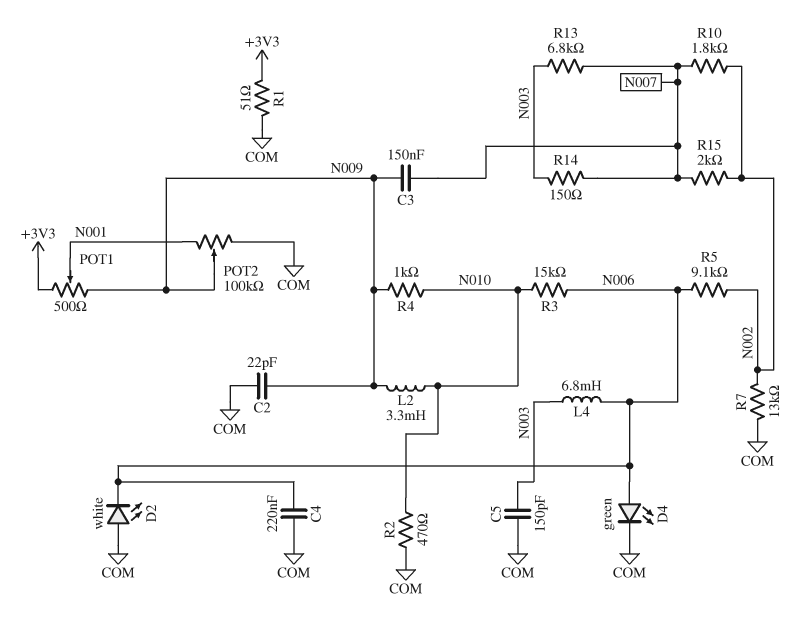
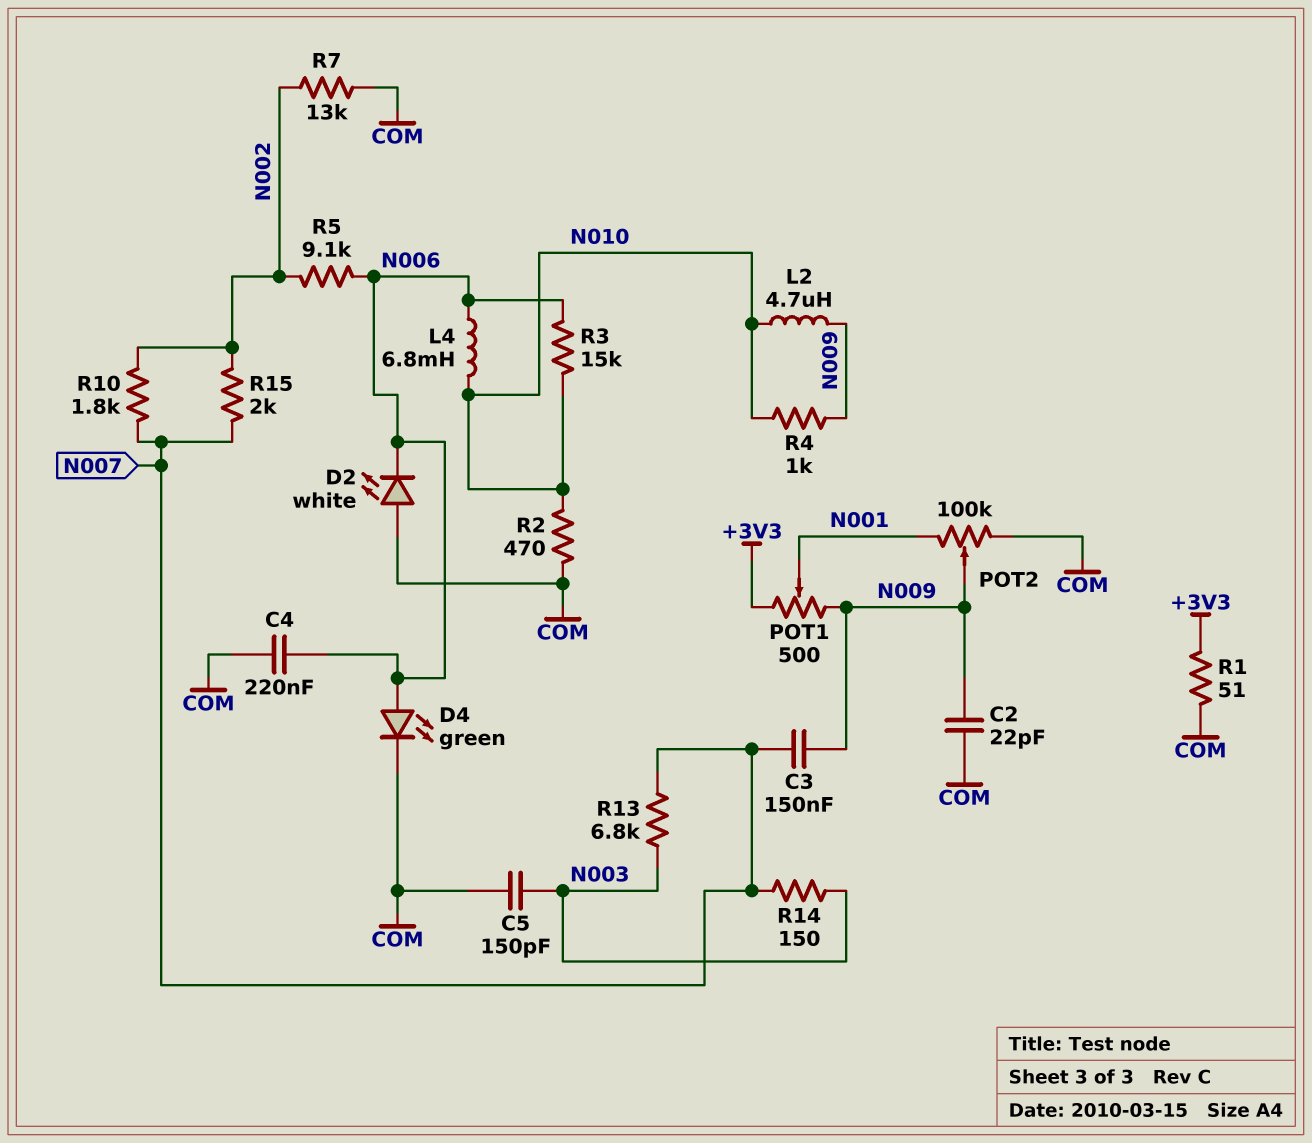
L2: 3.3mH (N009, N010) -> 4.7uH (N009, N010)
L4: 6.8mH (N003, N006) -> 6.8mH (N006, N010)

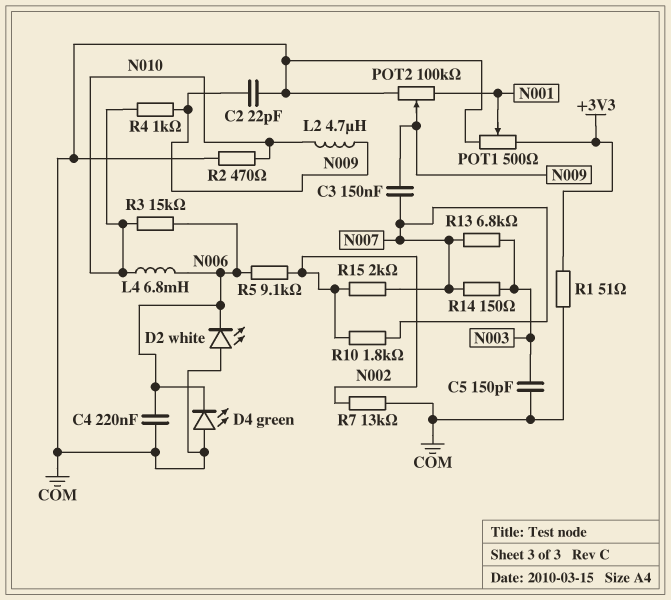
D4: LED green (A N006, K COM) -> LED green (A COM, K N006)
POT1: 500 (+3V3, N009, wiper N001) -> 500 (+3V3, COM, wiper N001)

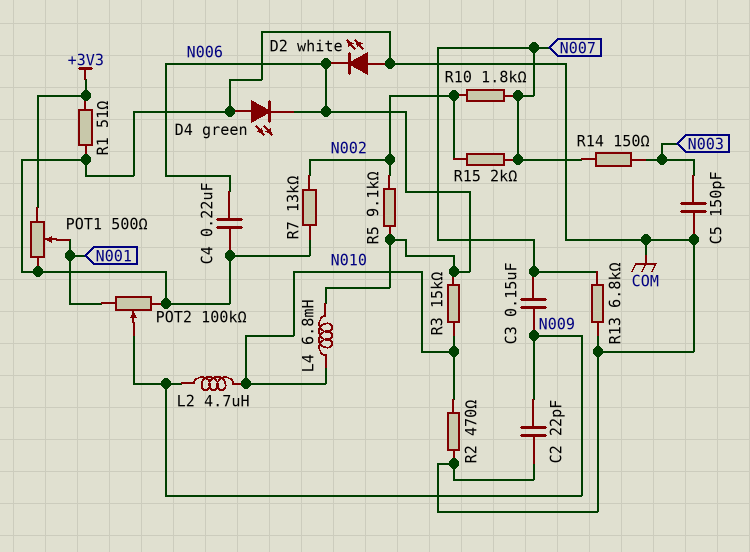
R4: 1k (N009, N010) -> none
R13: 6.8k (N003, N007) -> 6.8k (COM, N007)

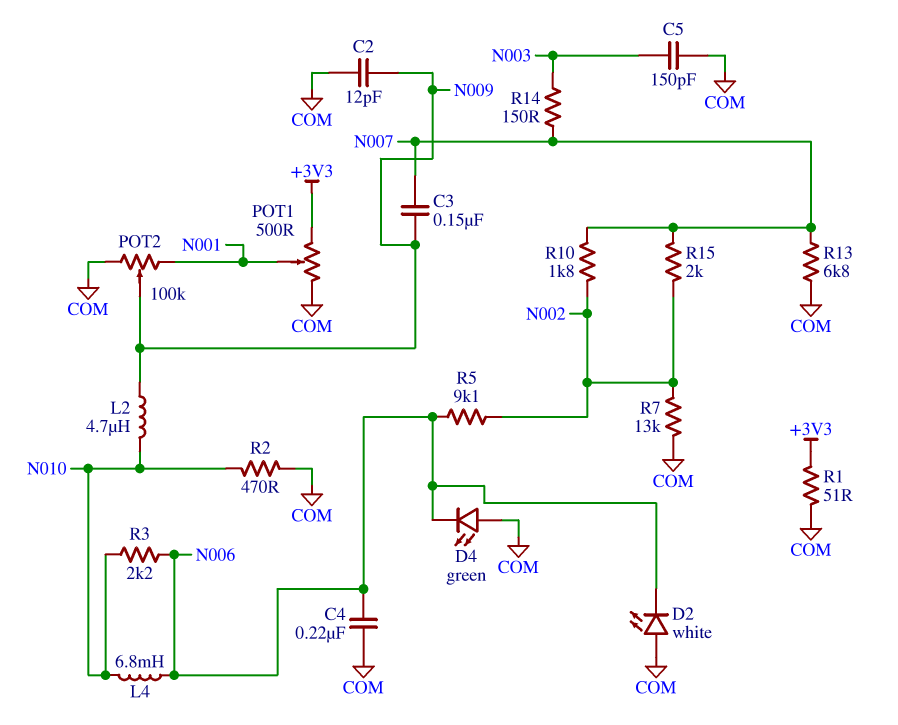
C2: 22pF (COM, N009) -> 12pF (COM, N009)
R3: 15k (N006, N010) -> 2.2k (N006, N010)

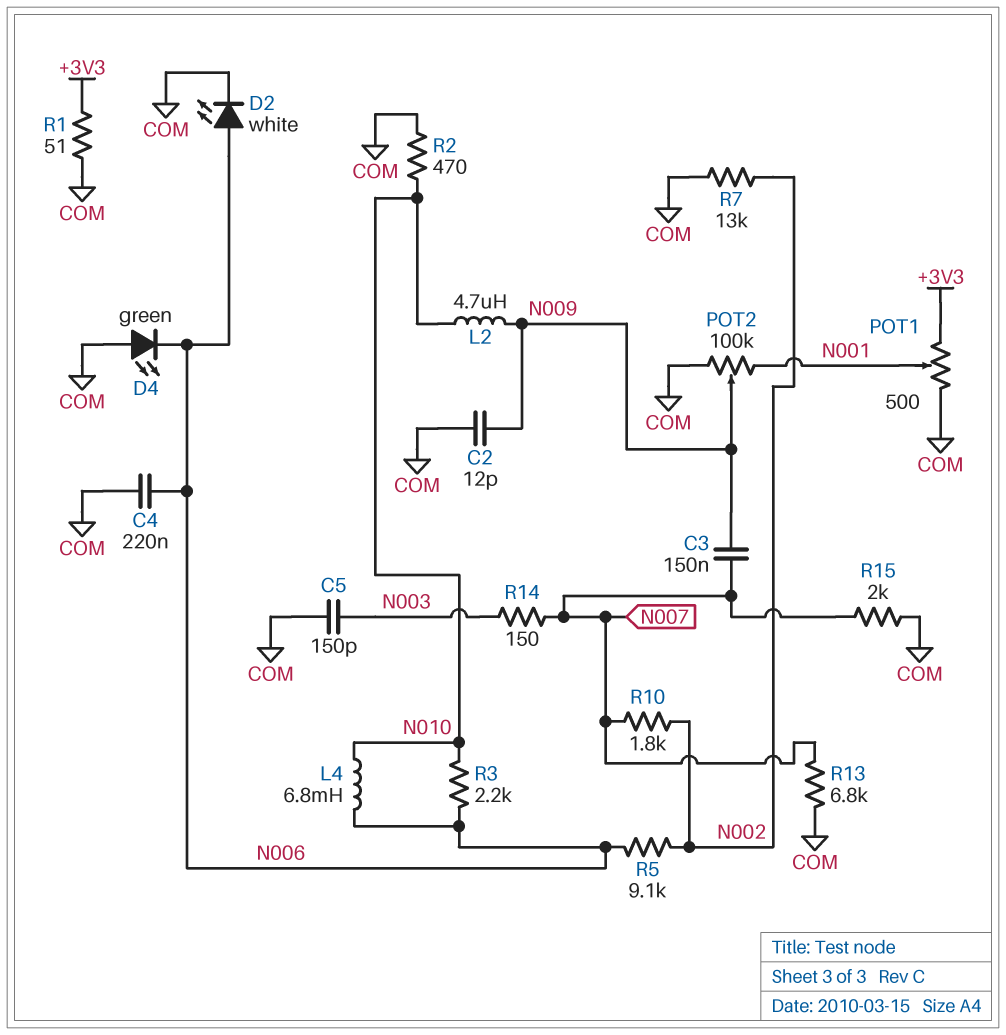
D2: LED white (A COM, K N006) -> LED white (A N006, K COM)
R15: 2k (N002, N007) -> 2k (COM, N007)

